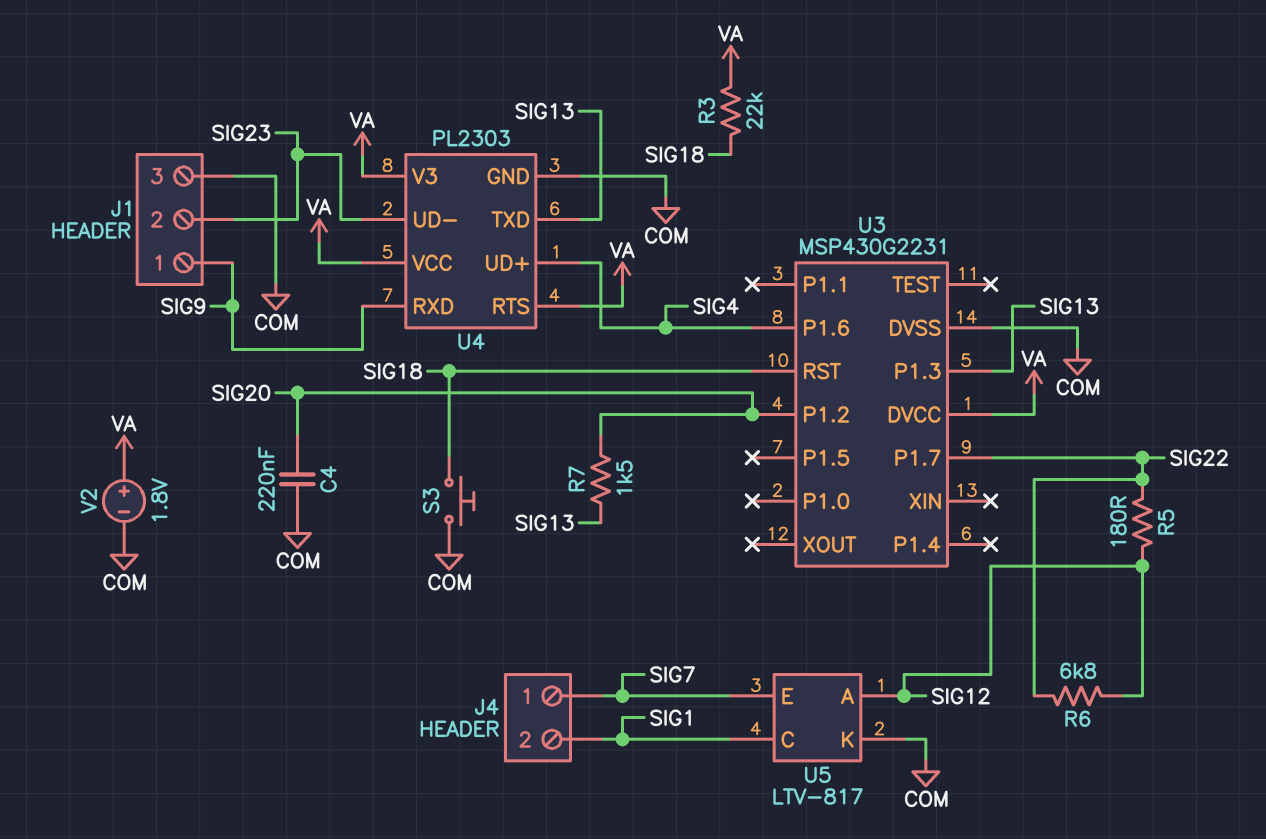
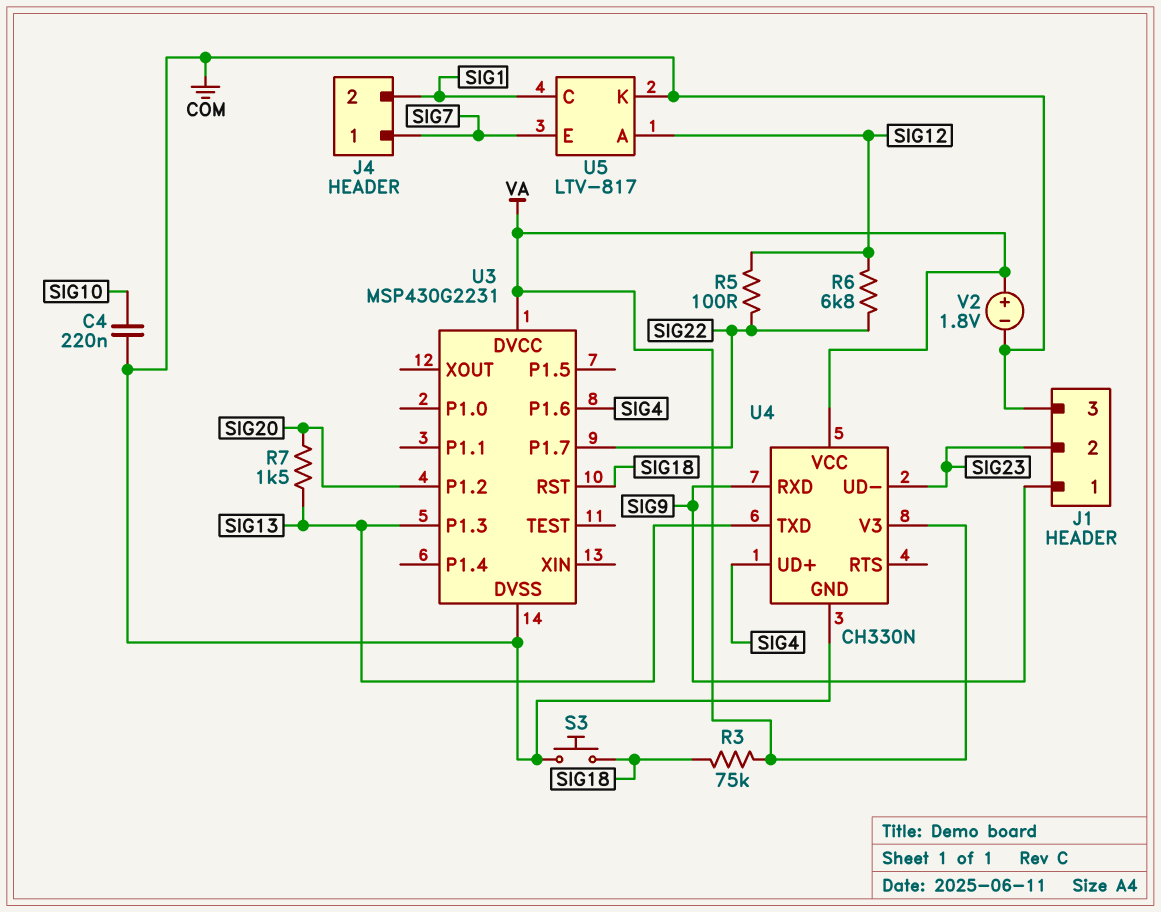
C4: 220nF (COM, SIG20) -> 220nF (COM, SIG10)
R3: 22k (SIG18, VA) -> 75k (SIG18, VA)
R5: 180 (SIG12, SIG22) -> 100 (SIG12, SIG22)
U4: PL2303 -> CH330N
U4 pin RTS: VA -> none

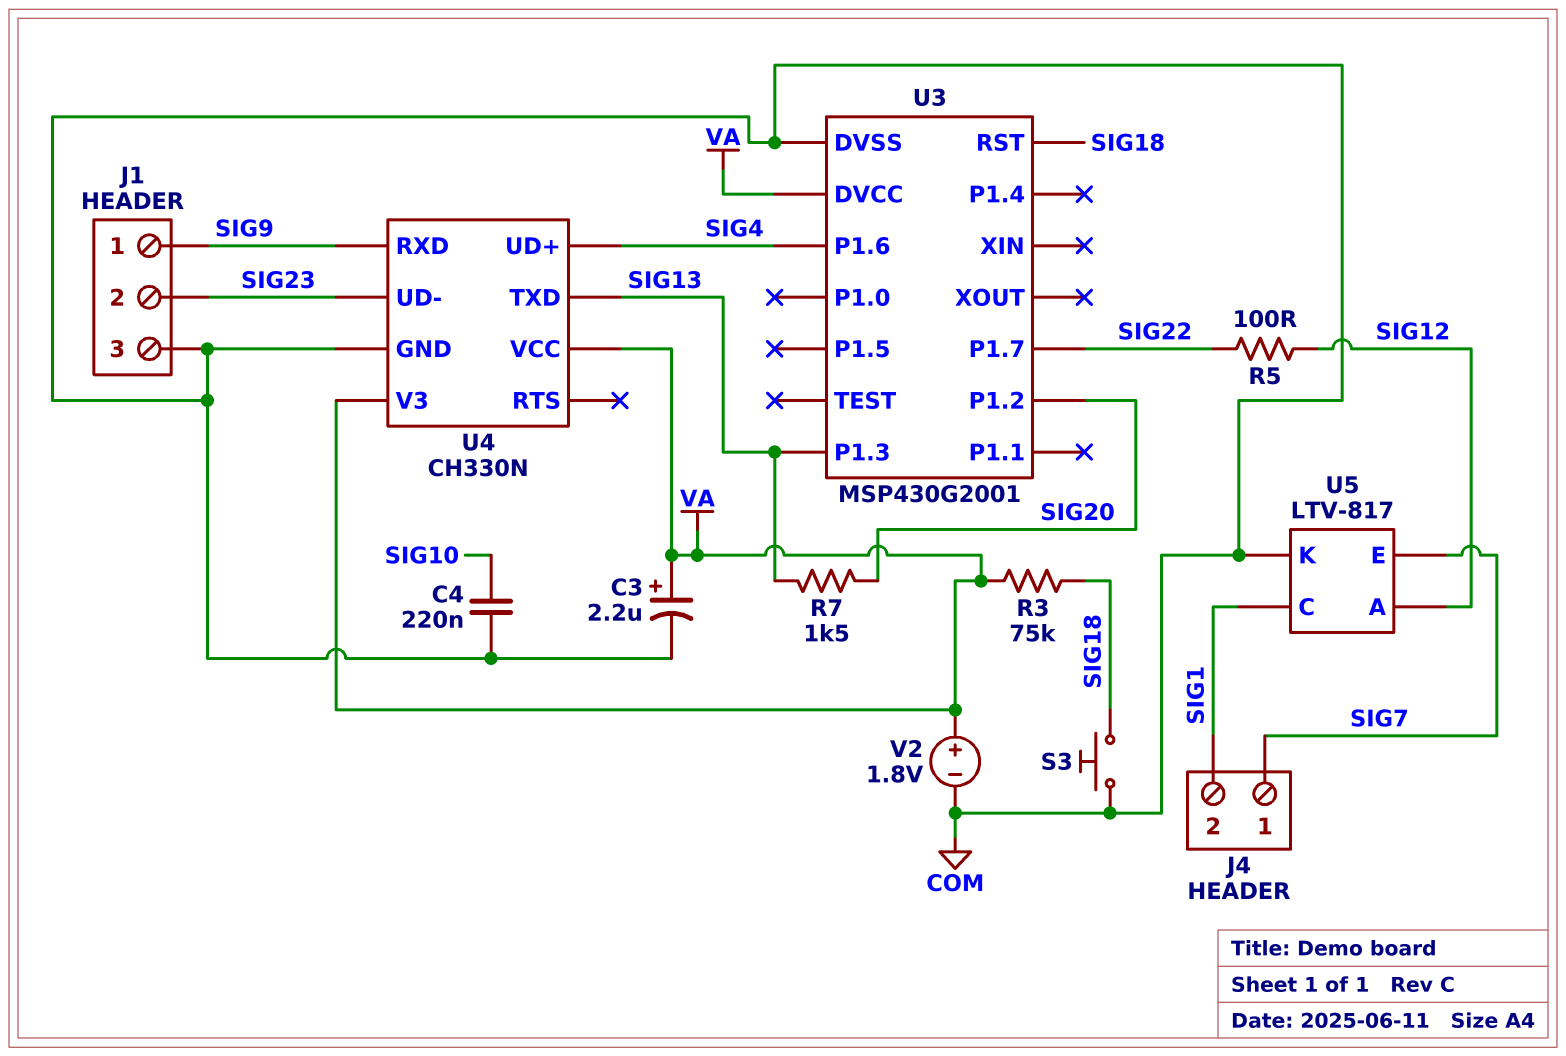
C3: none -> 2.2uF (plus VA, minus COM)
R6: 6.8k (SIG12, SIG22) -> none
U3: MSP430G2231 -> MSP430G2001

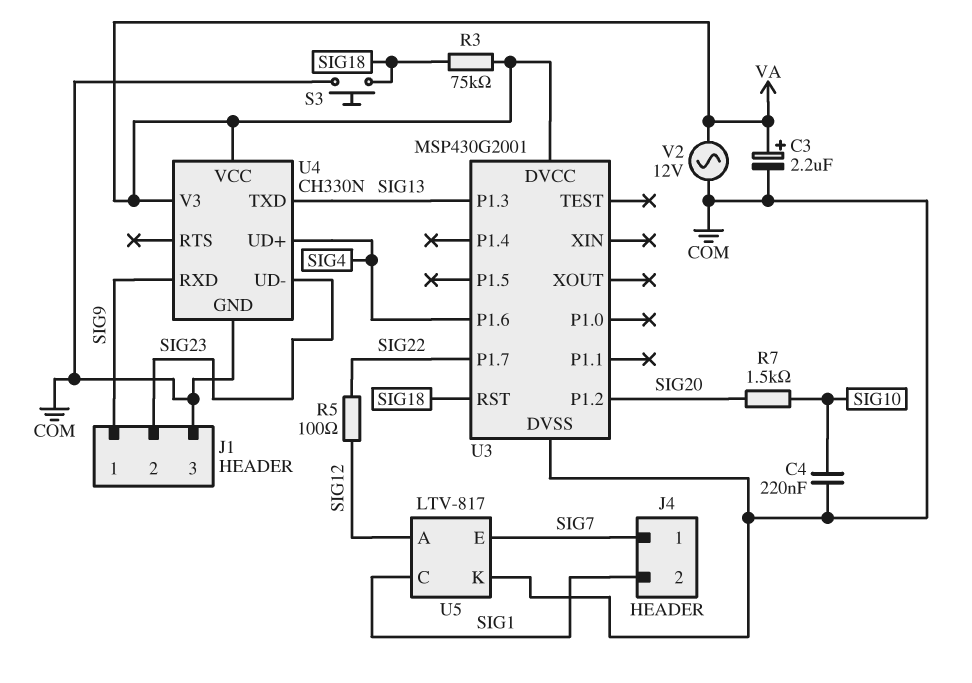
R7: 1.5k (SIG13, SIG20) -> 1.5k (SIG10, SIG20)
V2: 1.8V (plus VA, minus COM) -> AC 12V (COM, VA)

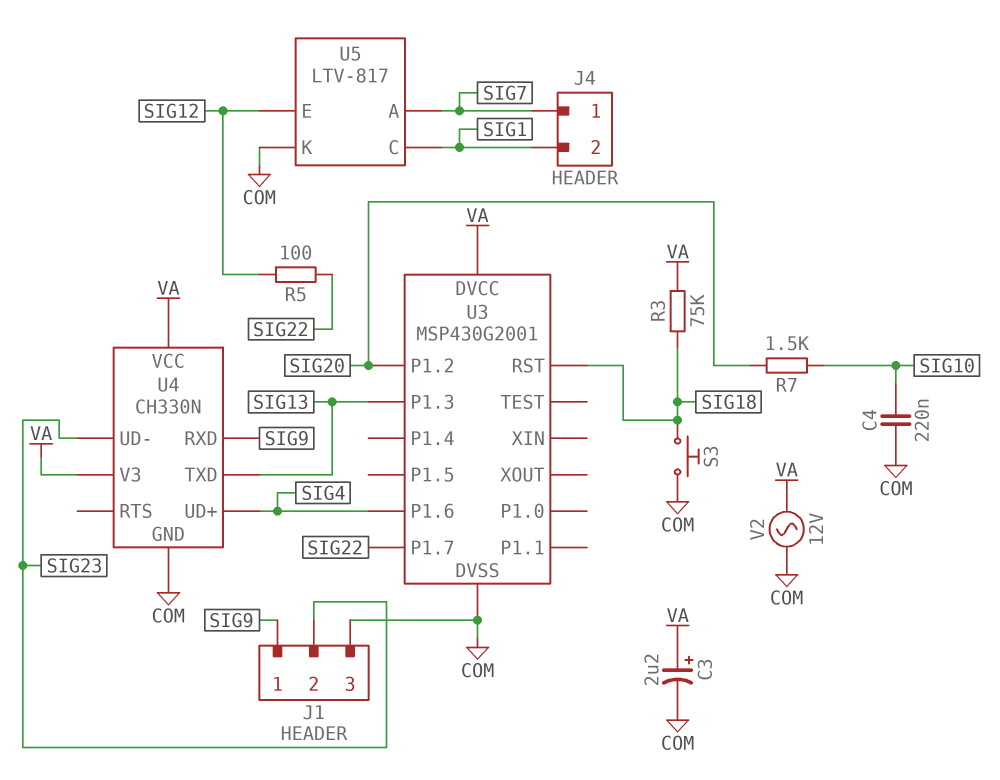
U5 pin A: SIG12 -> SIG7
U5 pin E: SIG7 -> SIG12

